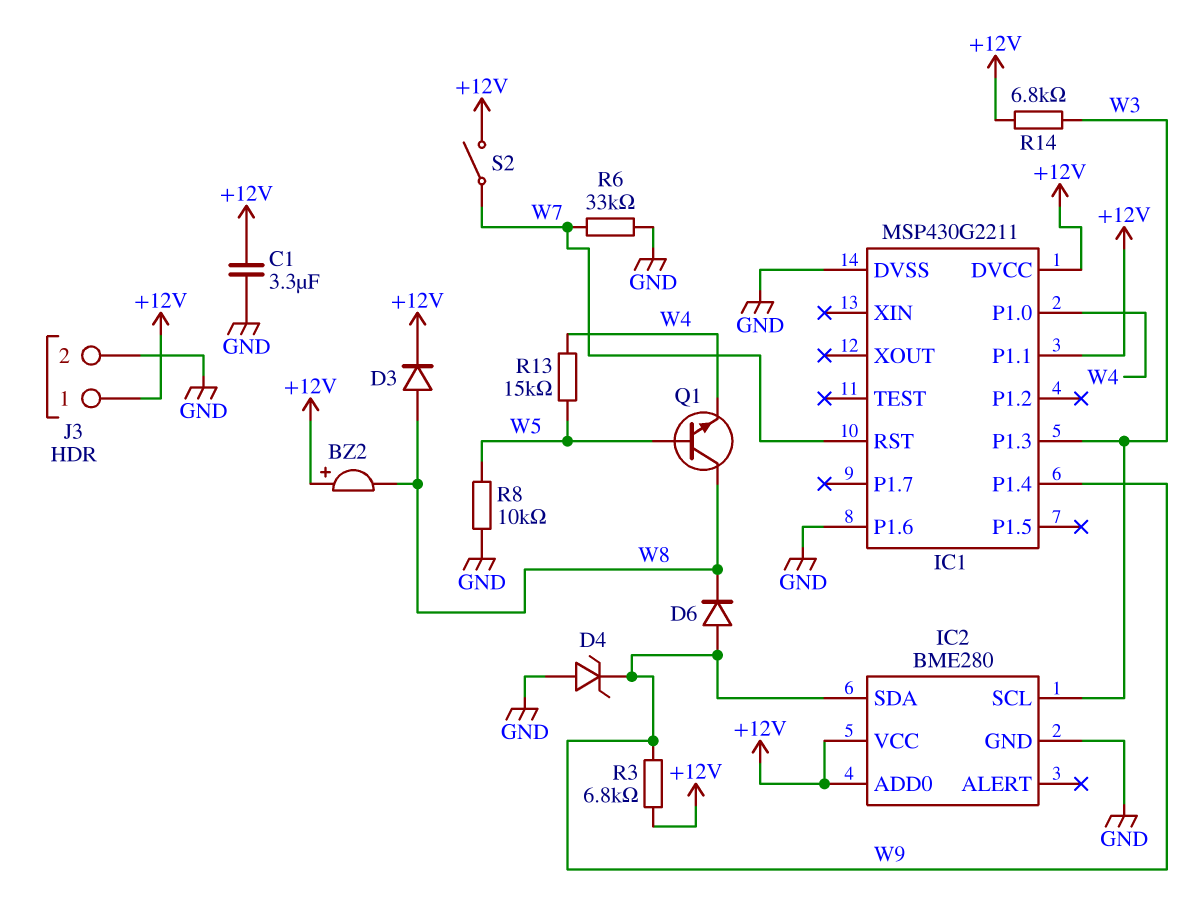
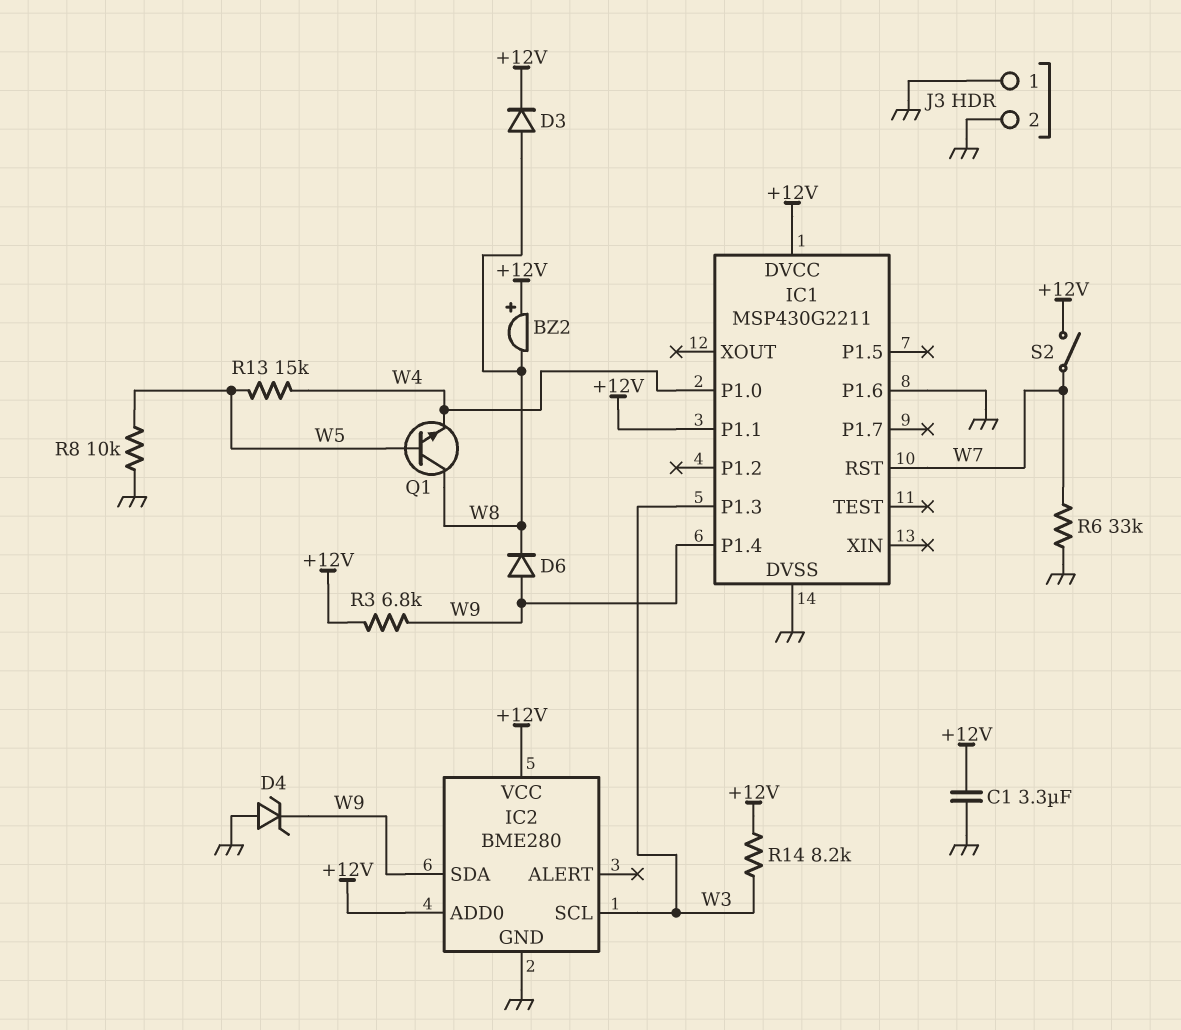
J3 pin 1: +12V -> GND
R14: 6.8k (+12V, W3) -> 8.2k (+12V, W3)

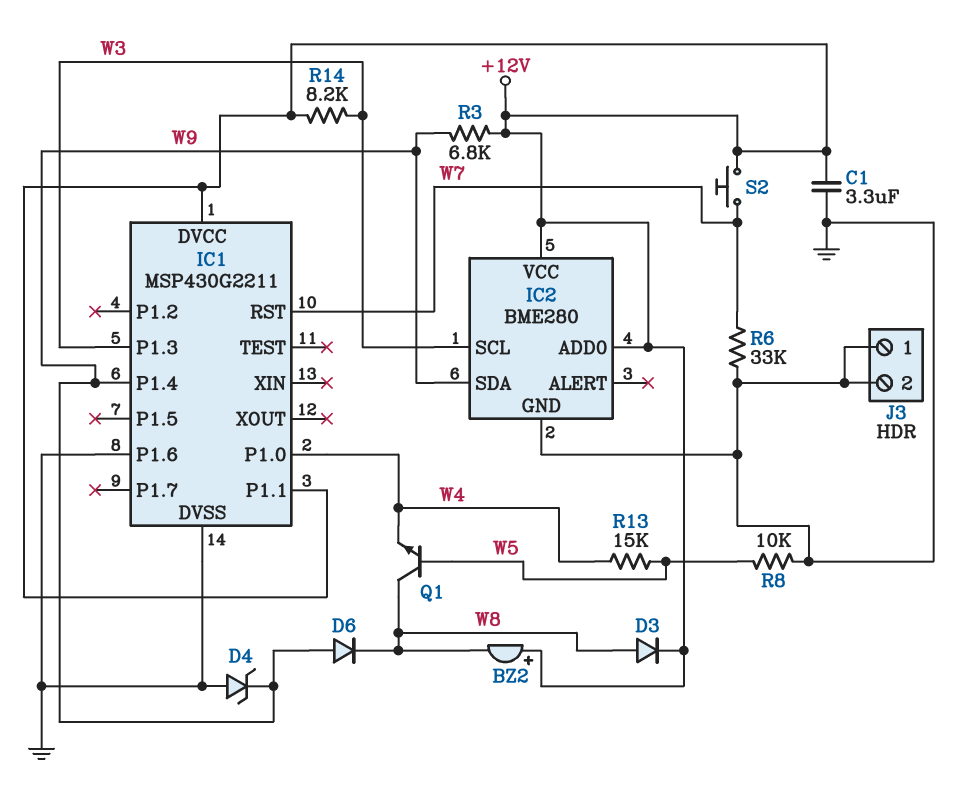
S2: switch (+12V, W7) -> button (+12V, W7)

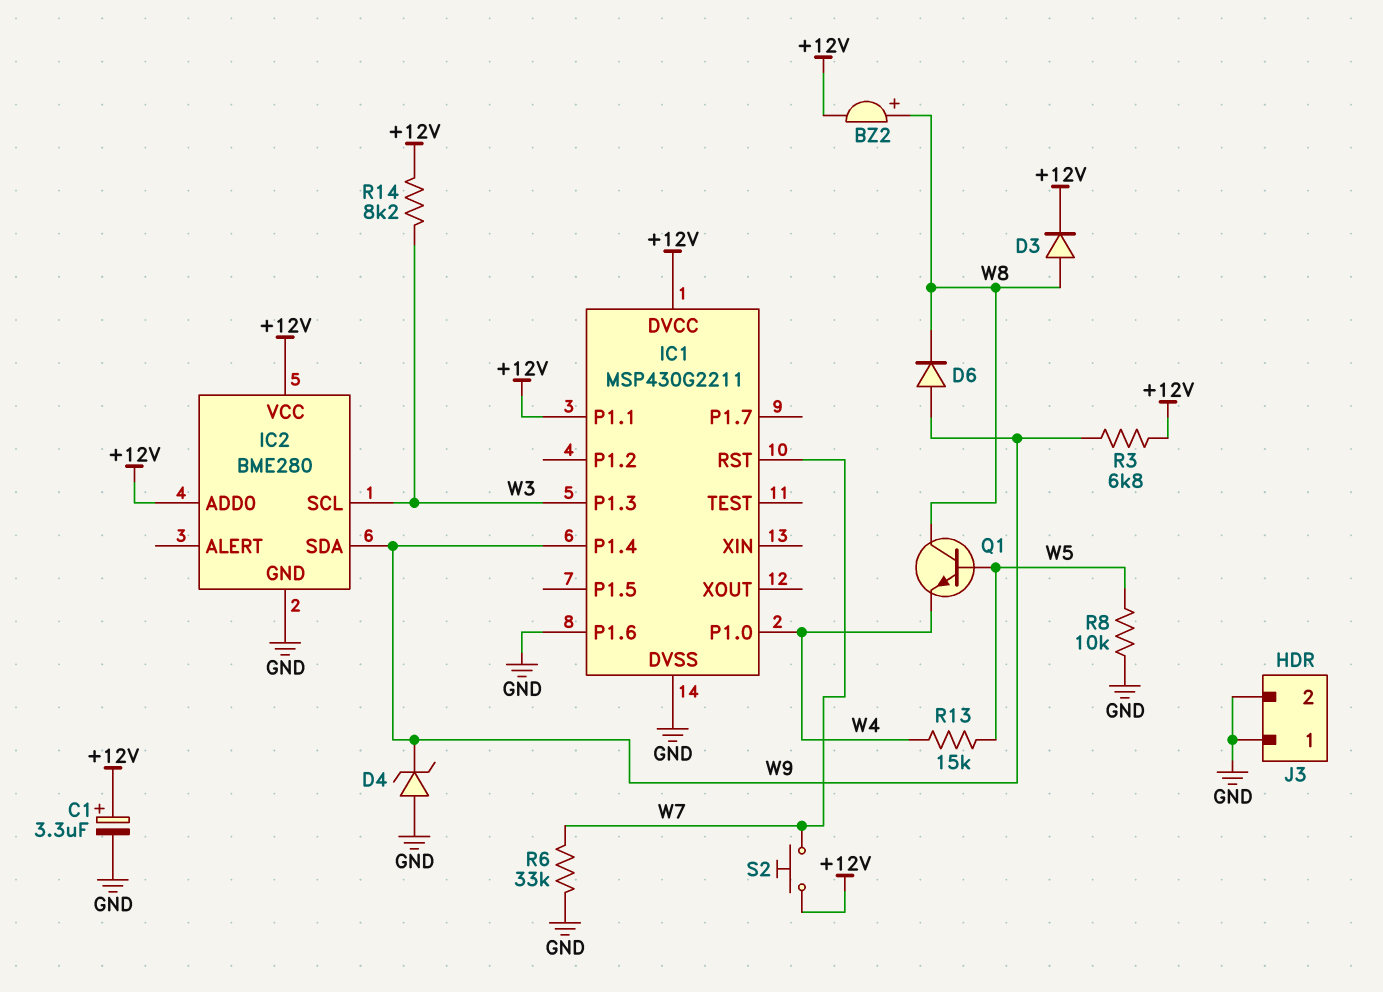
BZ2: buzzer (plus +12V, minus W8) -> buzzer (plus W8, minus +12V)
C1: 3.3uF (+12V, GND) -> 3.3uF (plus +12V, minus GND)

